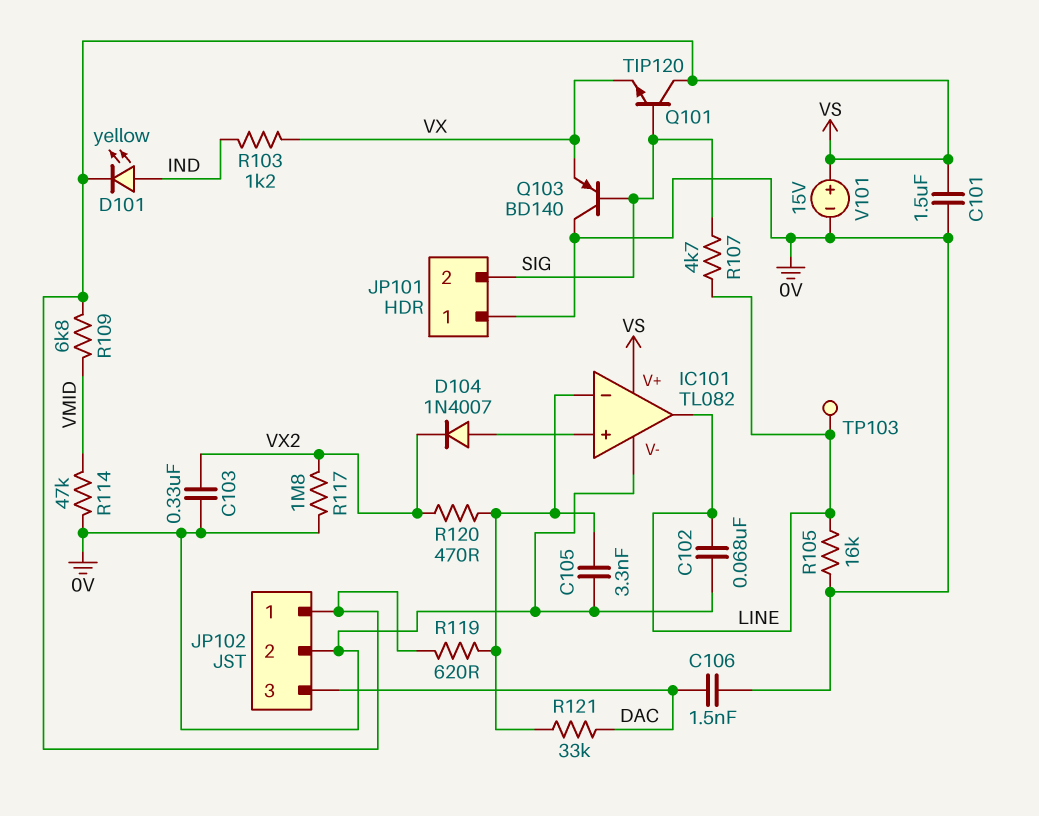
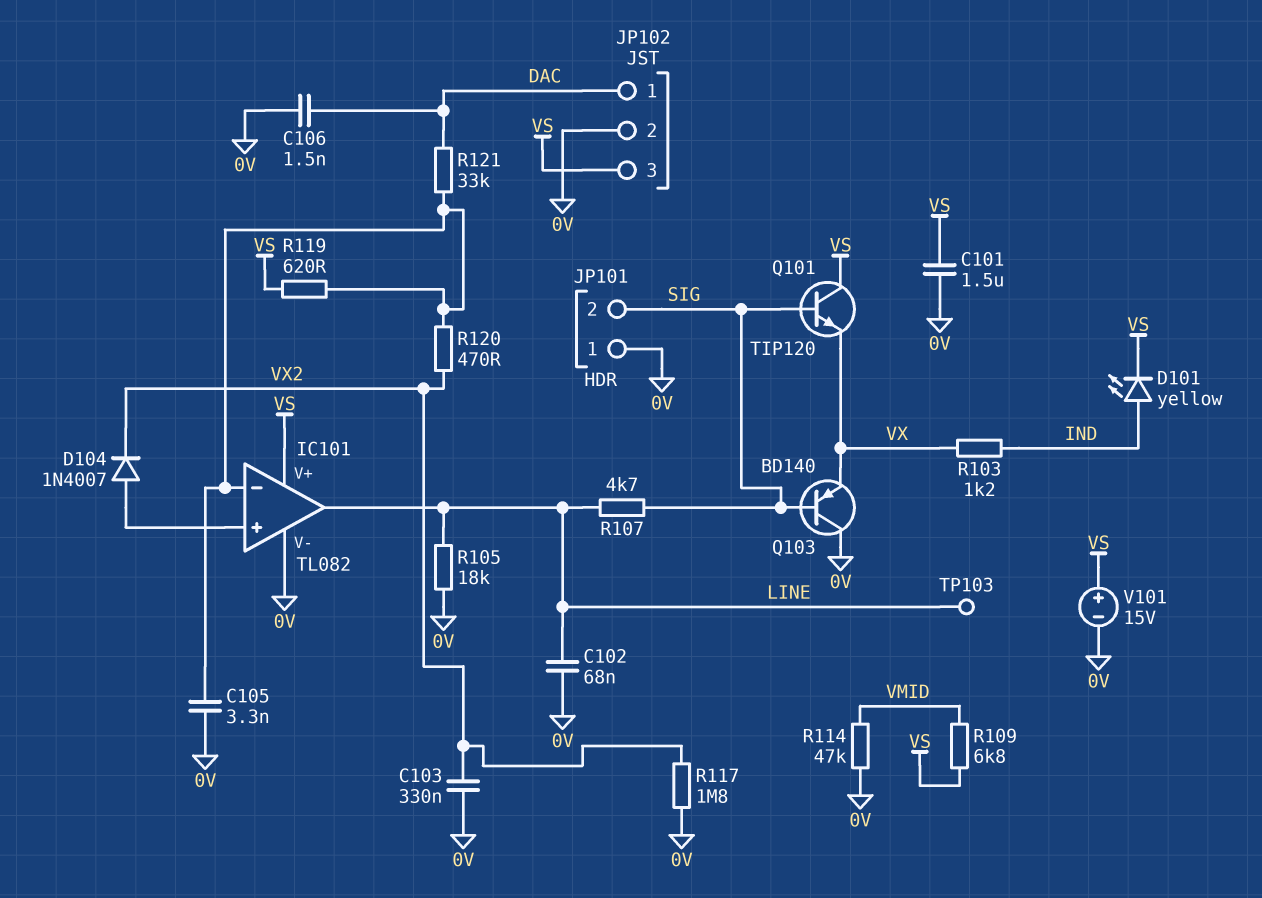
JP102 pin 1: VS -> DAC
JP102 pin 3: DAC -> VS
R105: 16k (0V, LINE) -> 18k (0V, LINE)

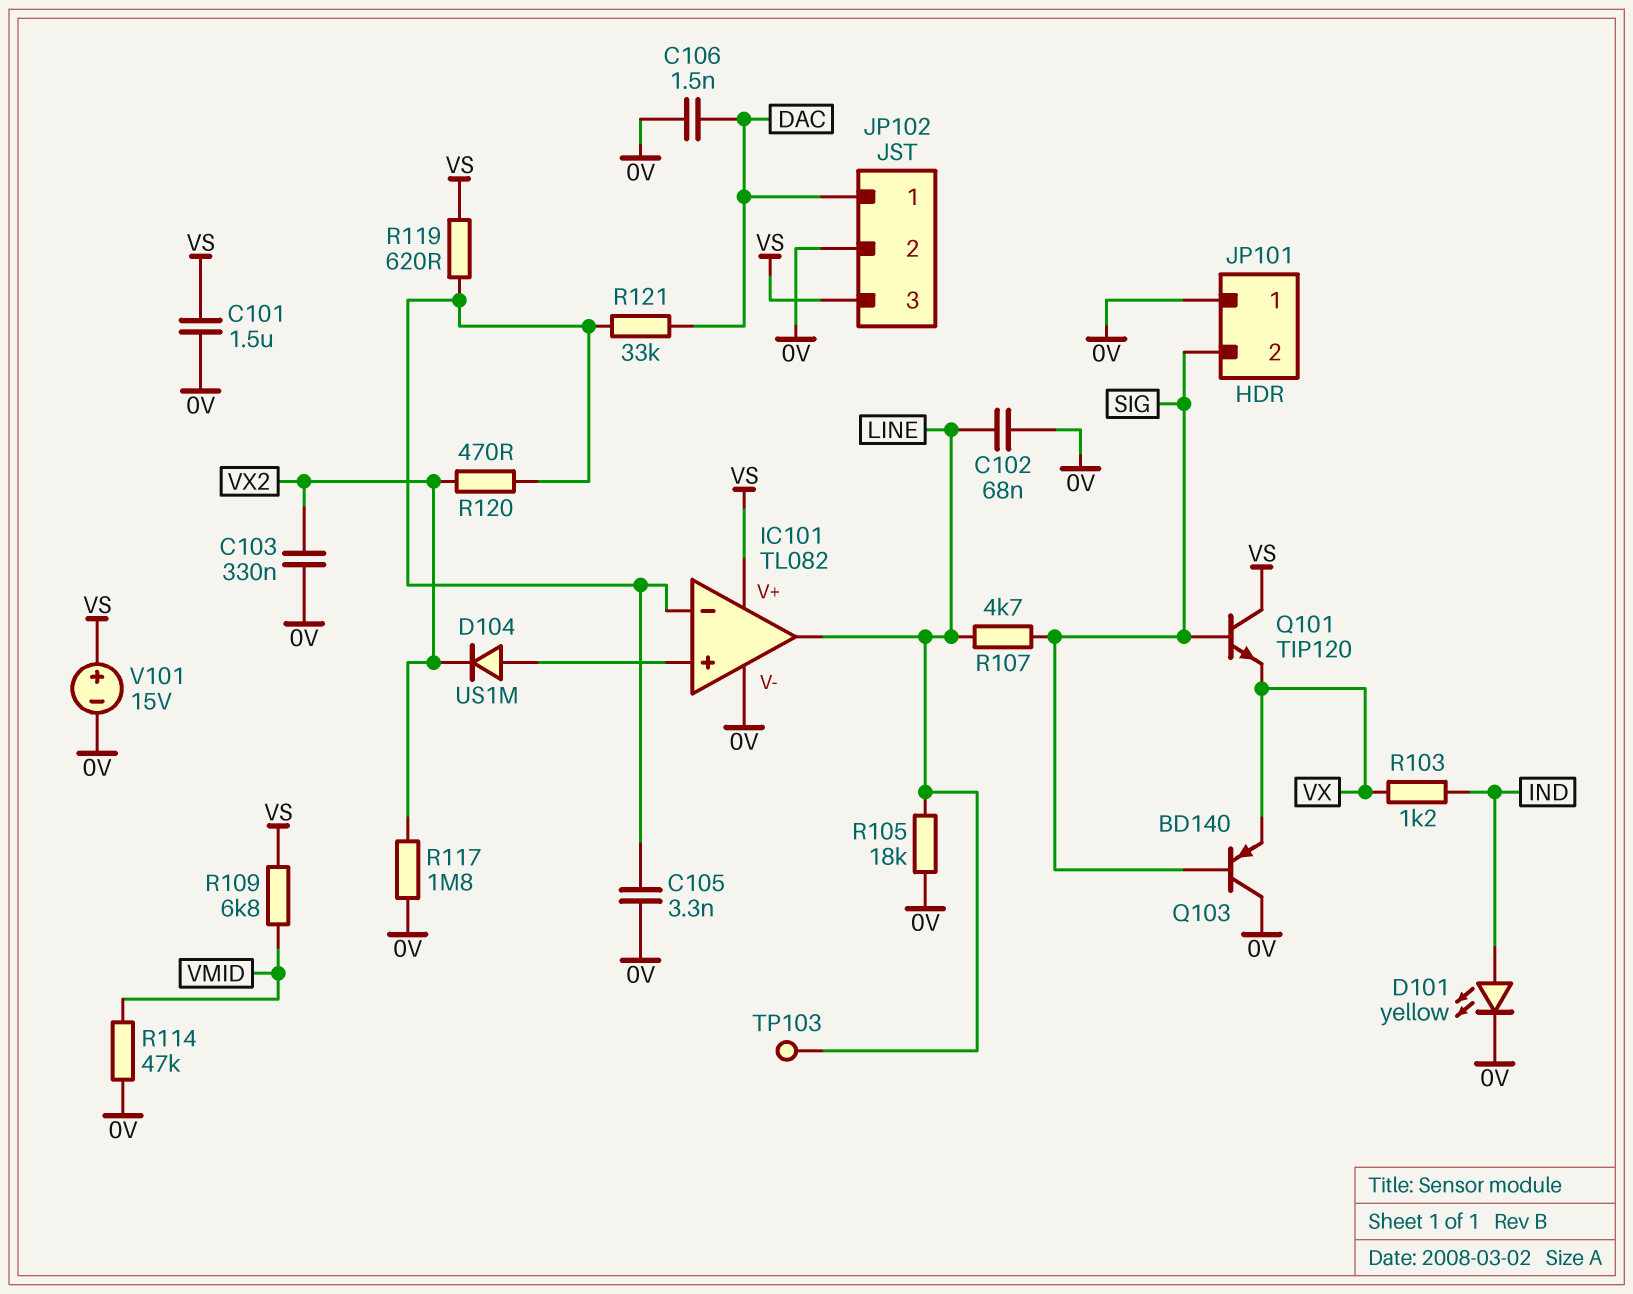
D101: LED yellow (A IND, K VS) -> LED yellow (A IND, K 0V)
D104: diode 1N4007 (A IC101/in+, K VX2) -> diode US1M (A IC101/in+, K VX2)

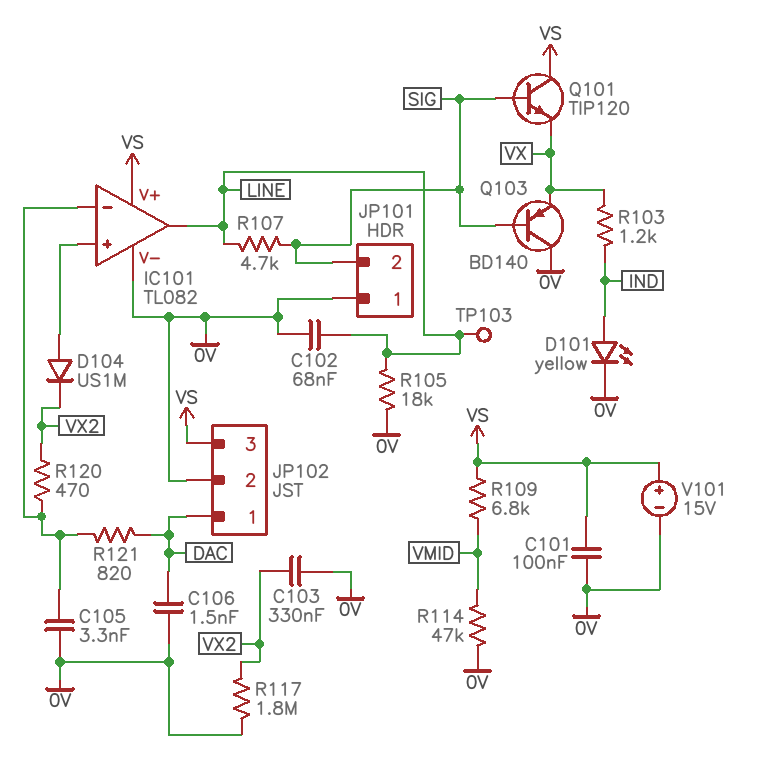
C101: 1.5uF (0V, VS) -> 100nF (0V, VS)
R119: 620 (IC101/in-, VS) -> none
R121: 33k (DAC, IC101/in-) -> 820 (DAC, IC101/in-)

